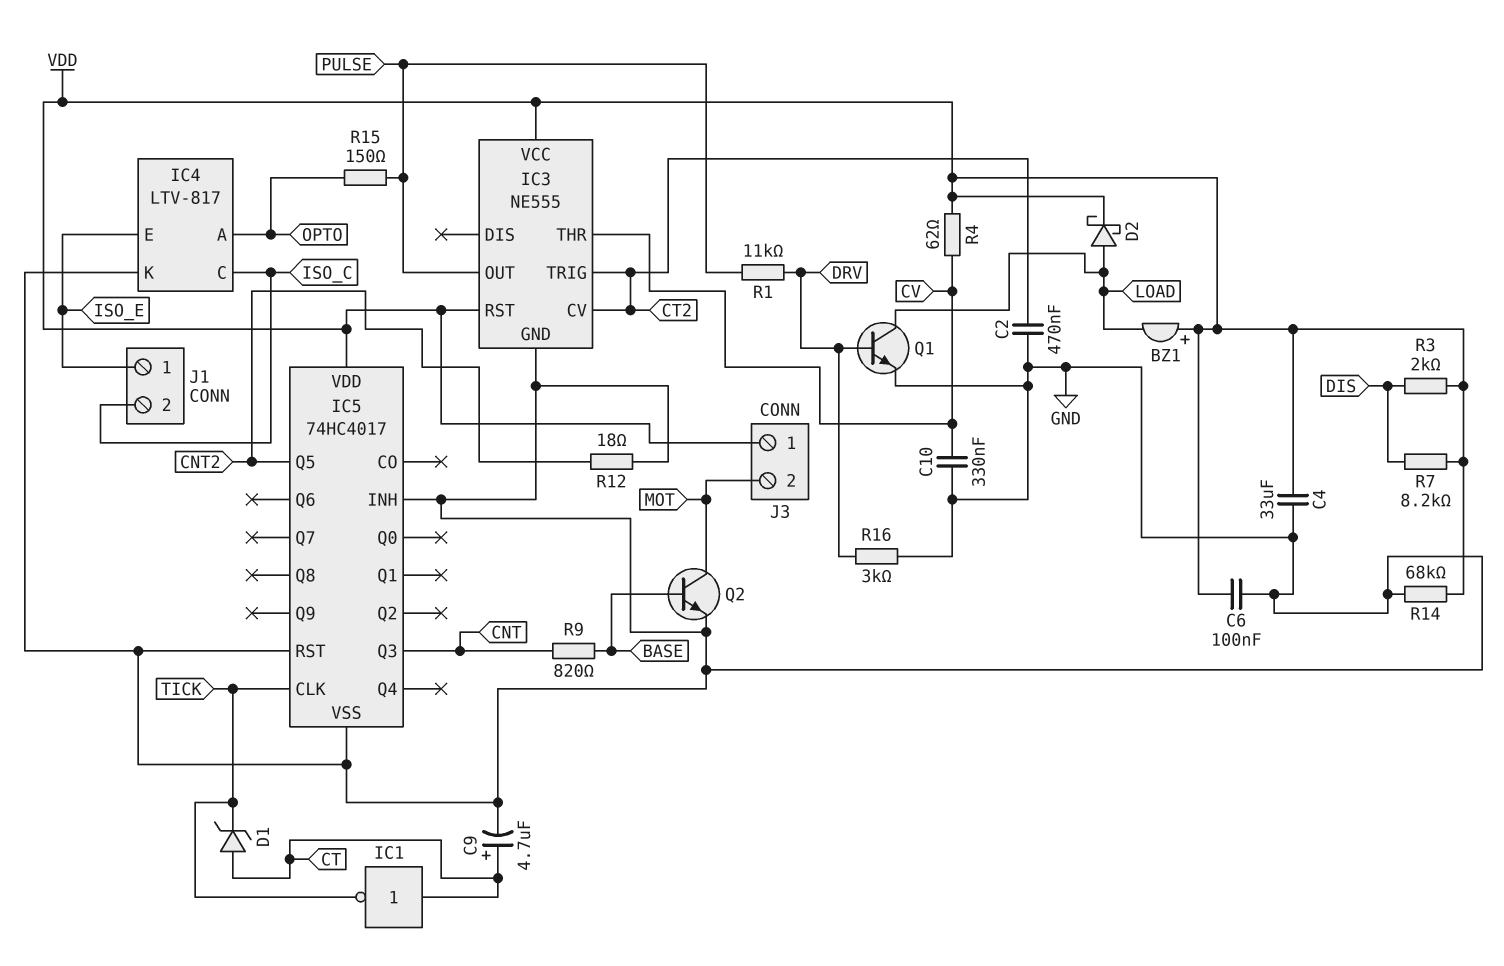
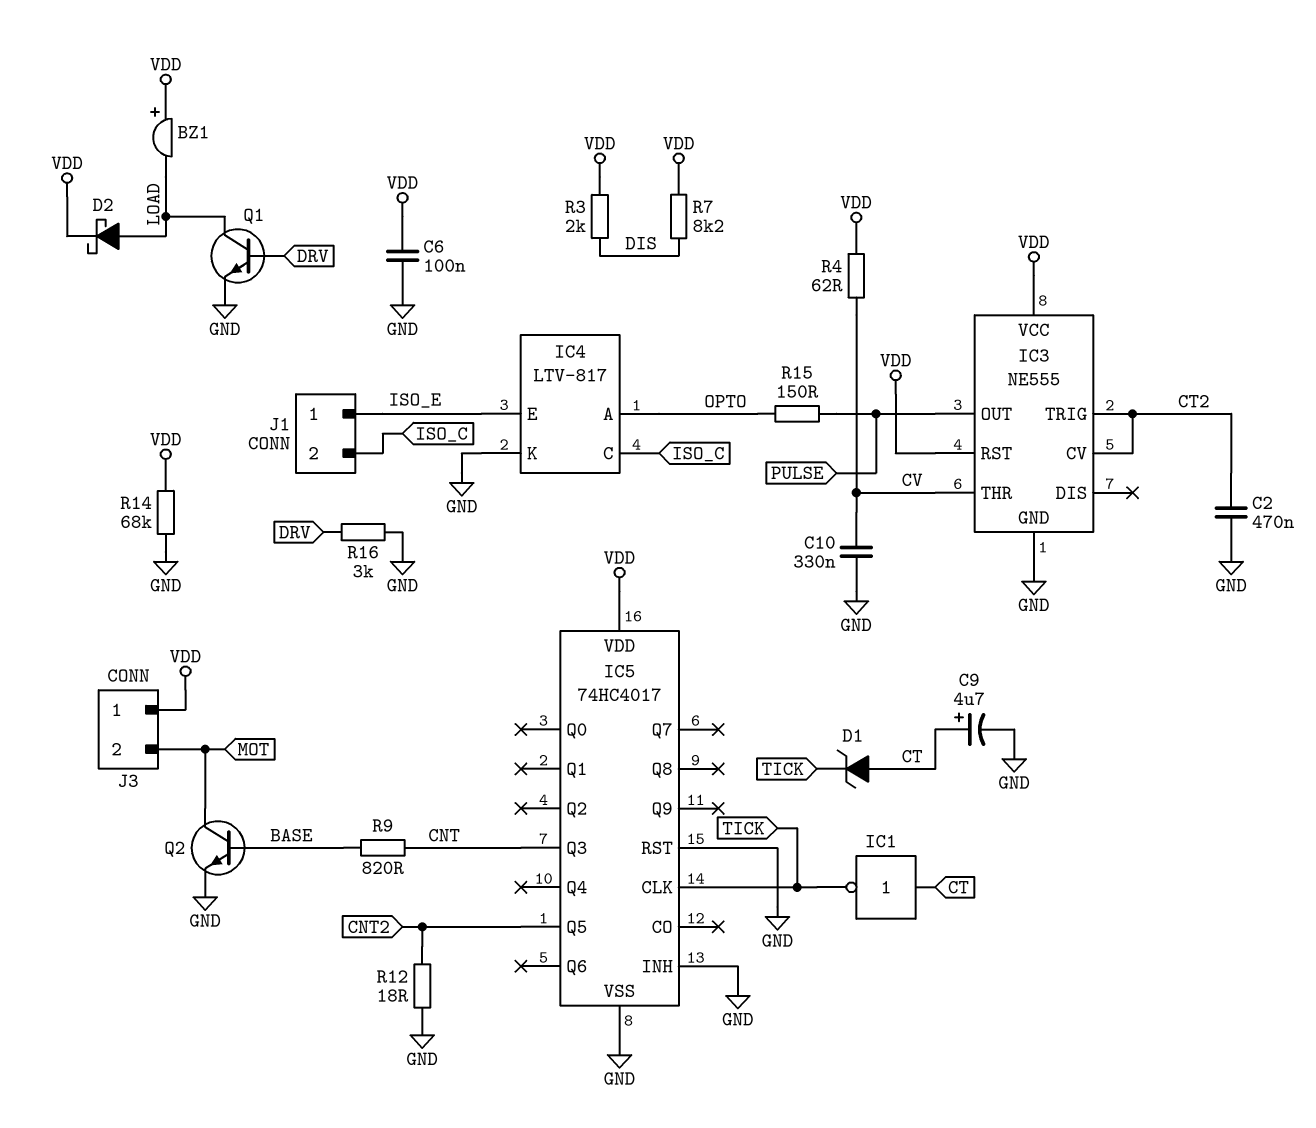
C4: 33uF (GND, VDD) -> none
R1: 11k (DRV, PULSE) -> none

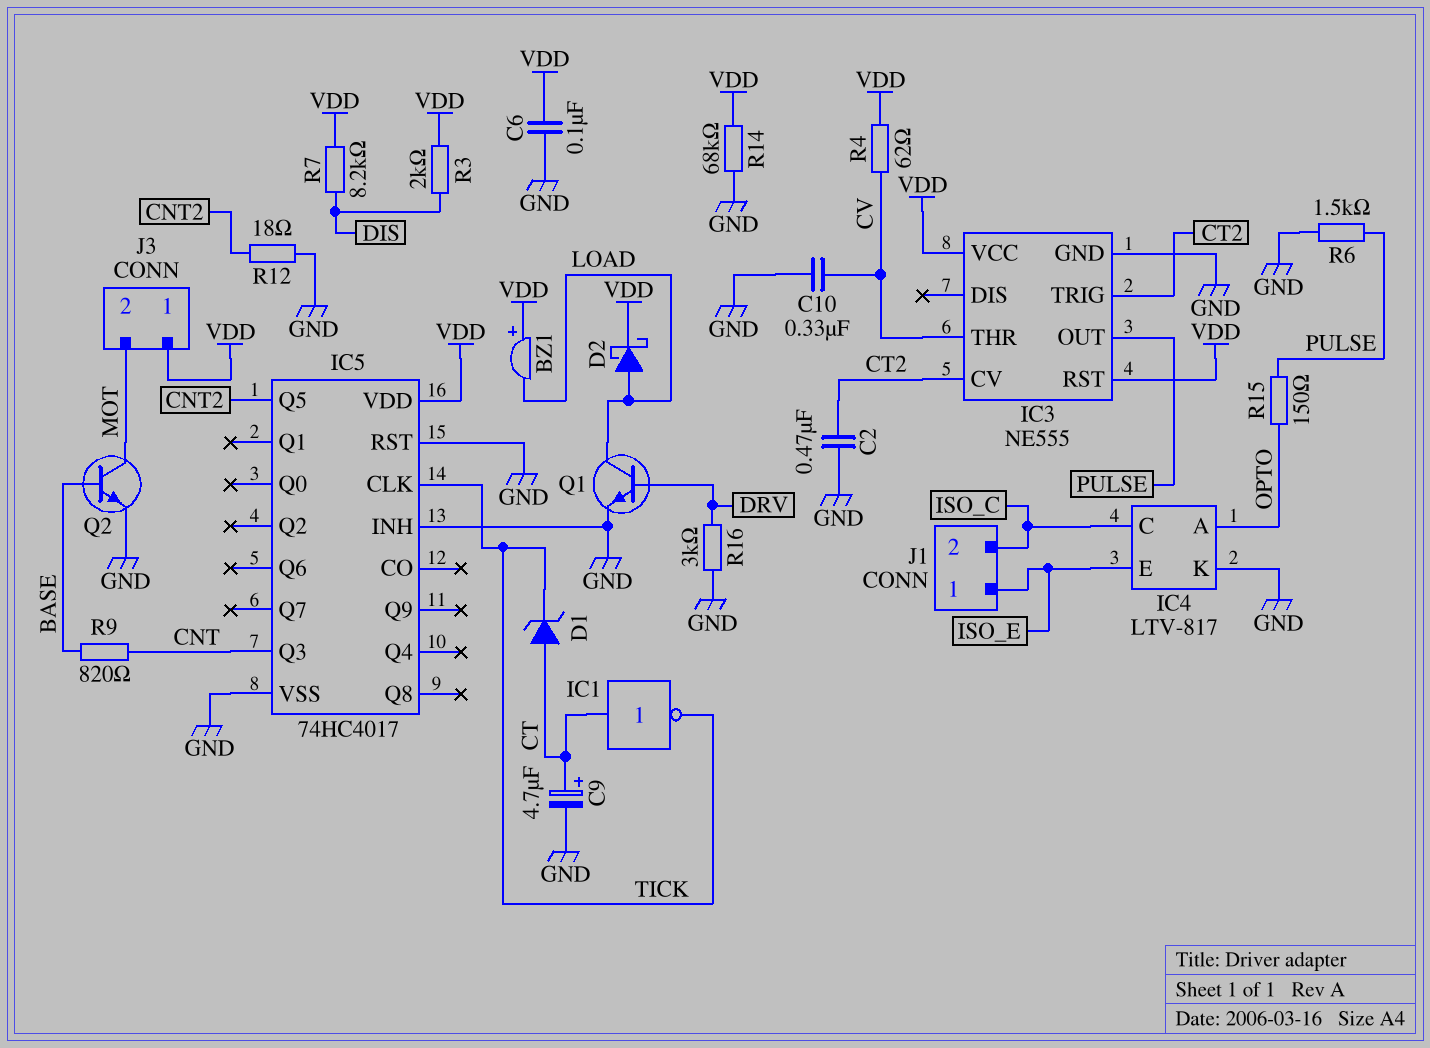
R6: none -> 1.5k (GND, PULSE)

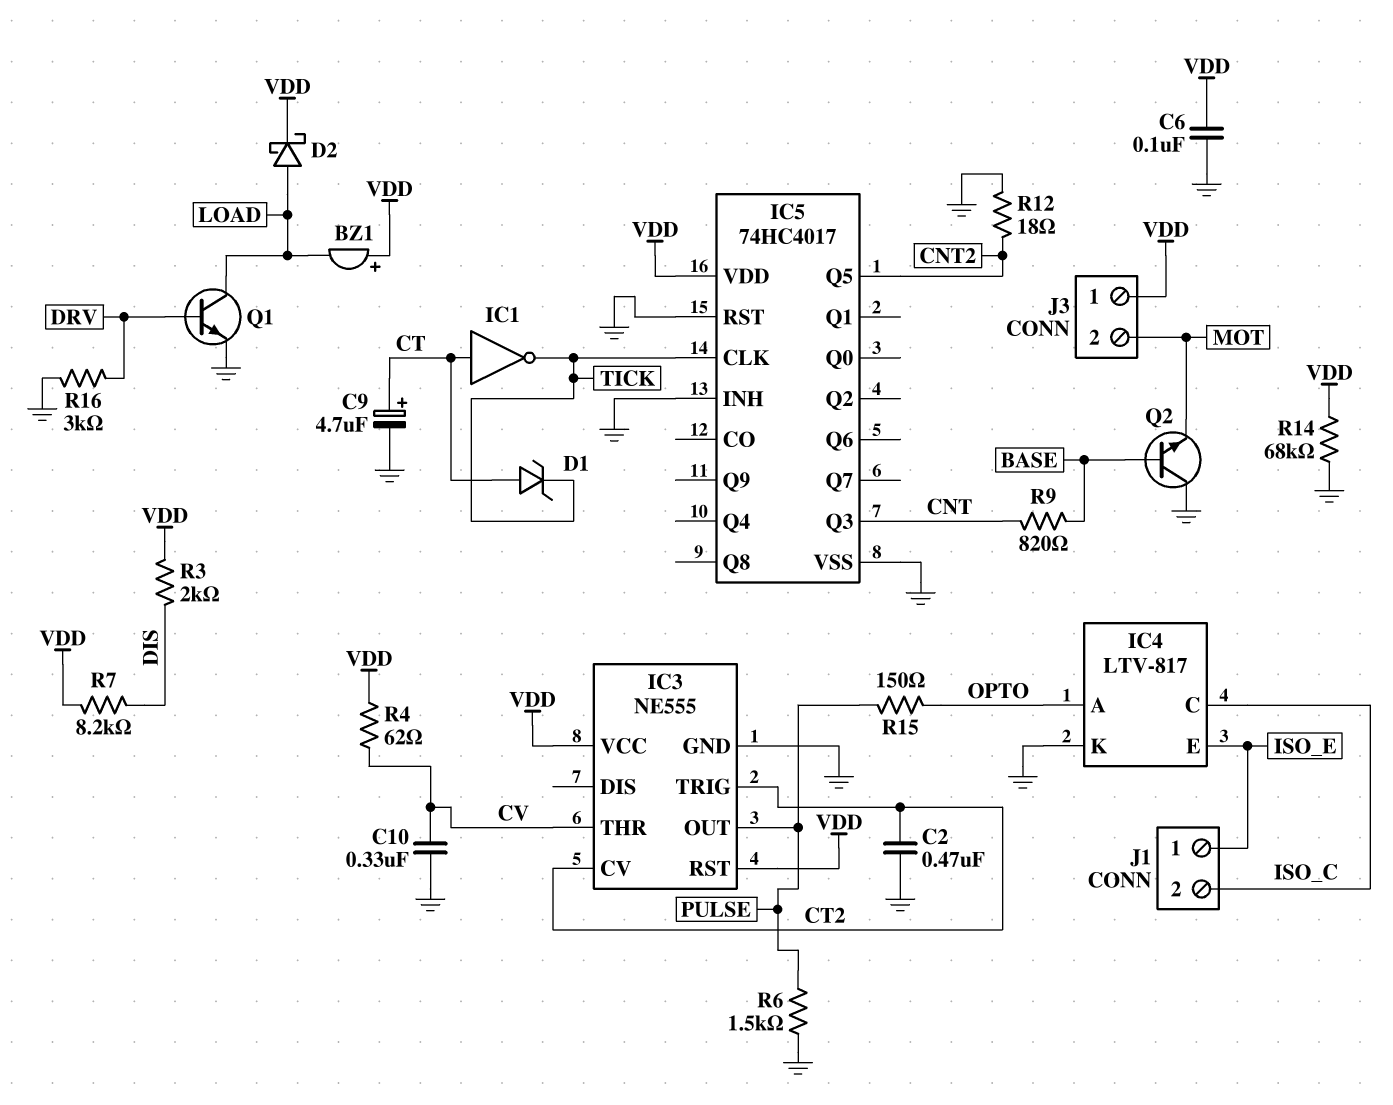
Q2: NPN (B BASE, C MOT, E GND) -> NPN (B BASE, C GND, E MOT)

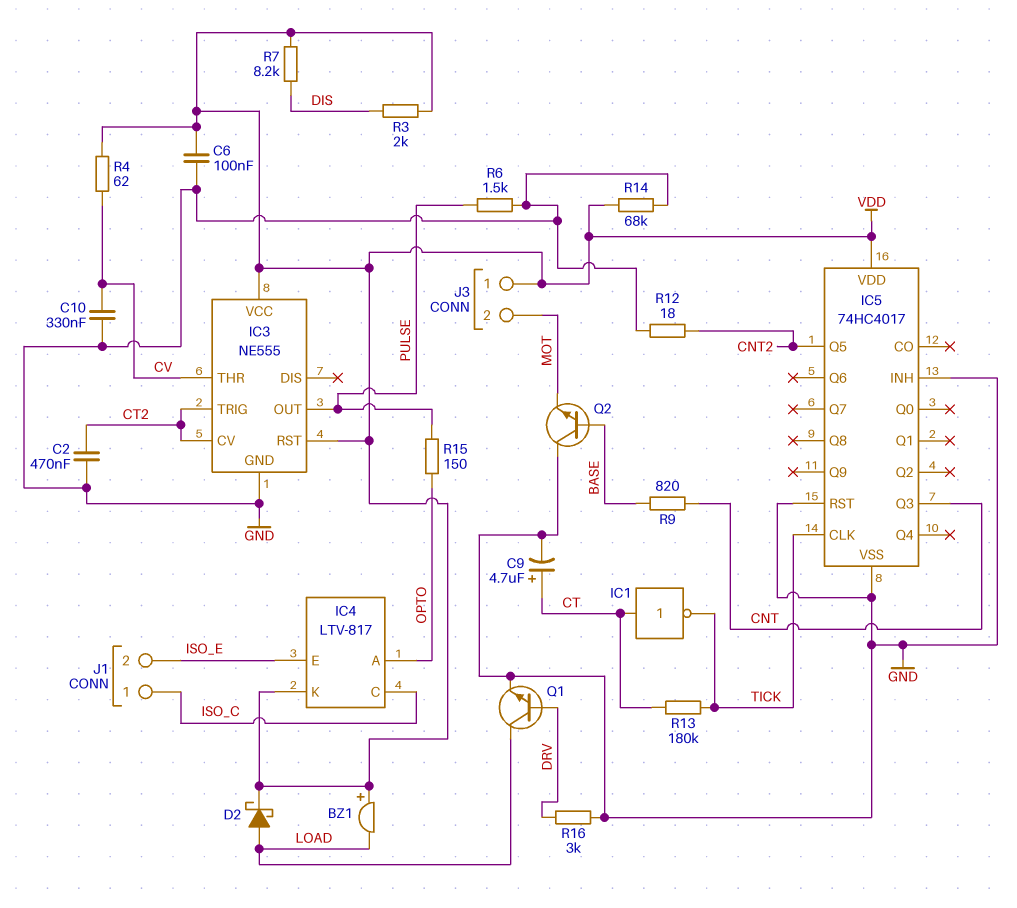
D1: zener (A CT, K TICK) -> none
IC4 pin K: GND -> VDD
J1 pin 1: ISO_E -> ISO_C
J1 pin 2: ISO_C -> ISO_E
R13: none -> 180k (CT, TICK)

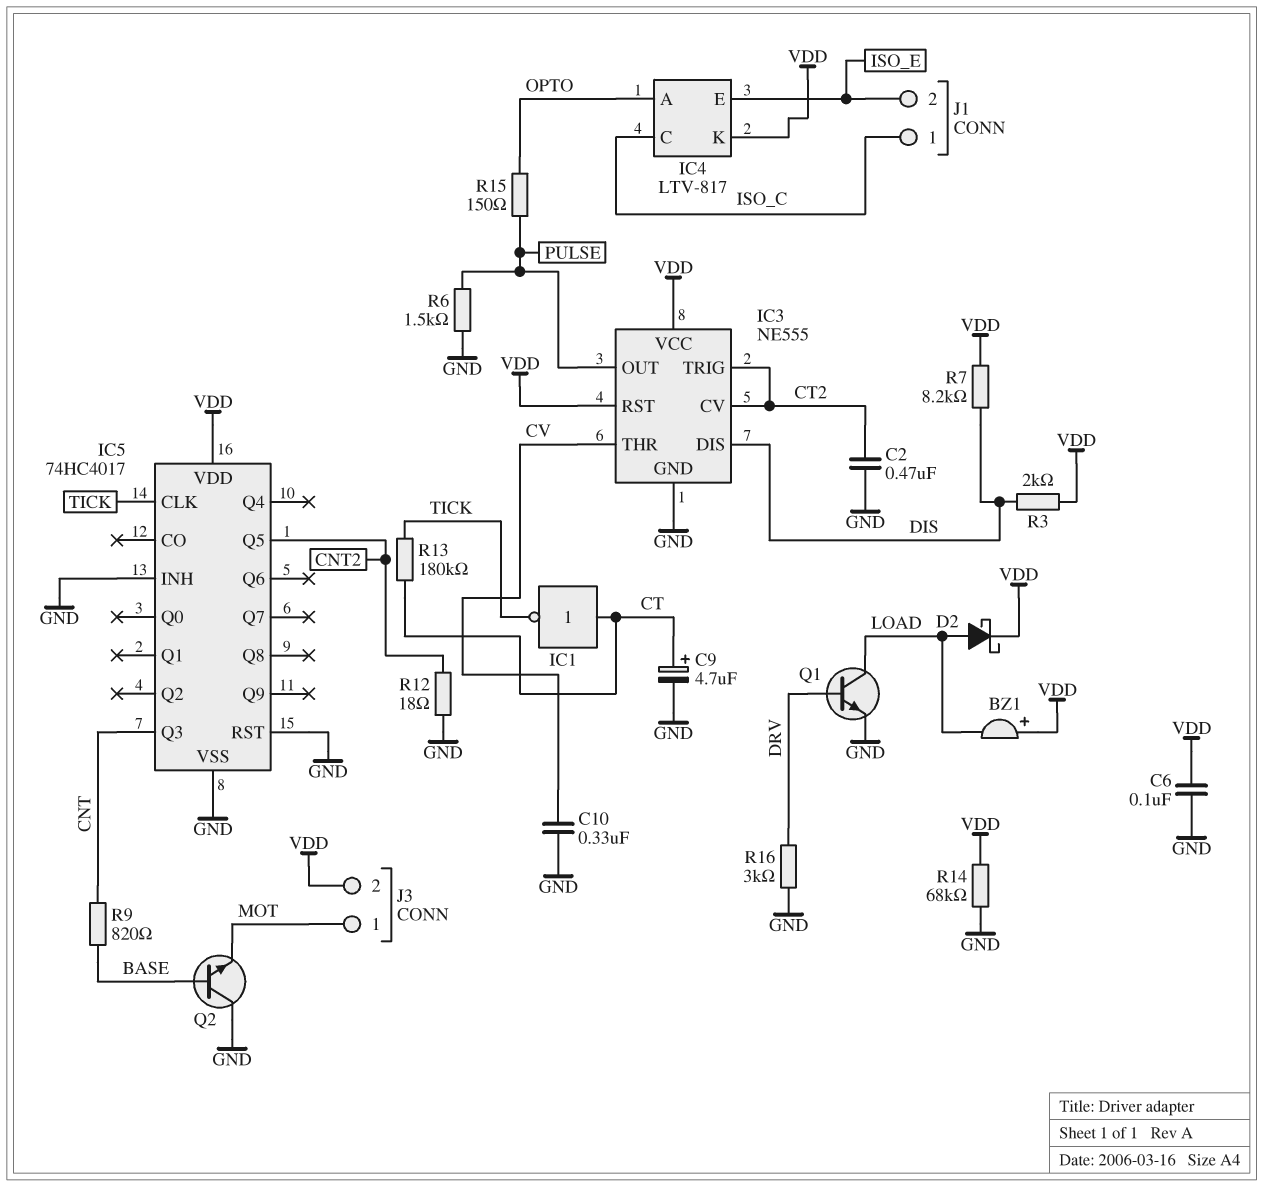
IC3 pin DIS: none -> DIS
J3 pin 1: VDD -> MOT
J3 pin 2: MOT -> VDD
R4: 62 (CV, VDD) -> none

